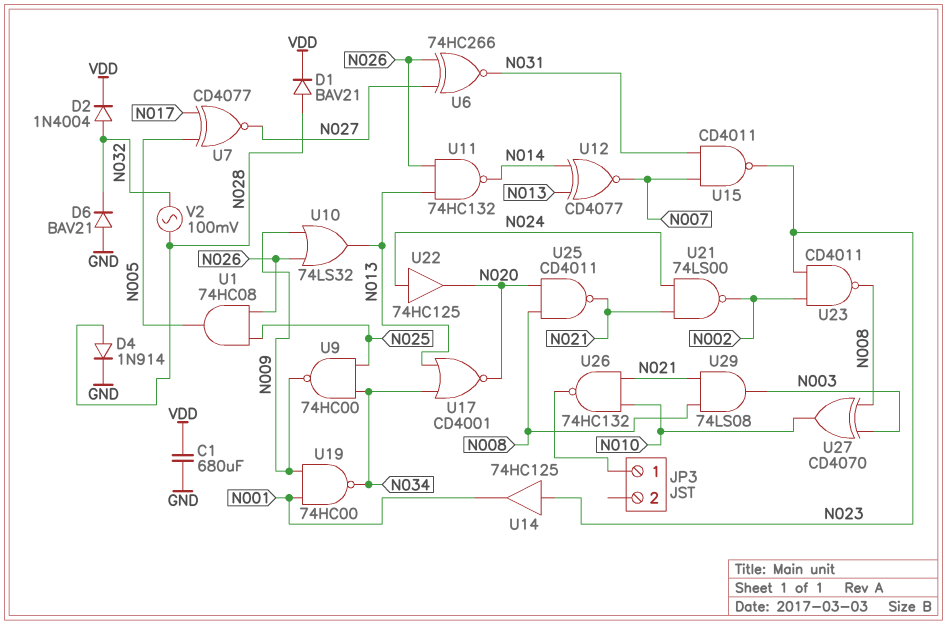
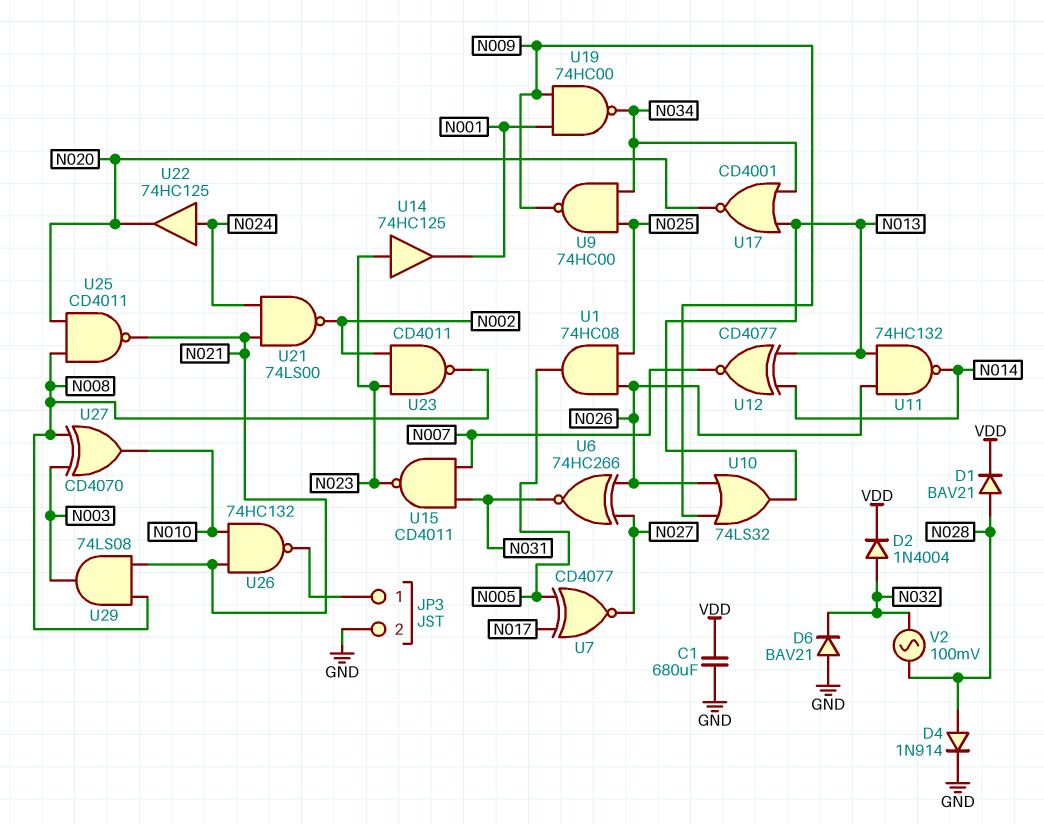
JP3 pin 2: none -> GND

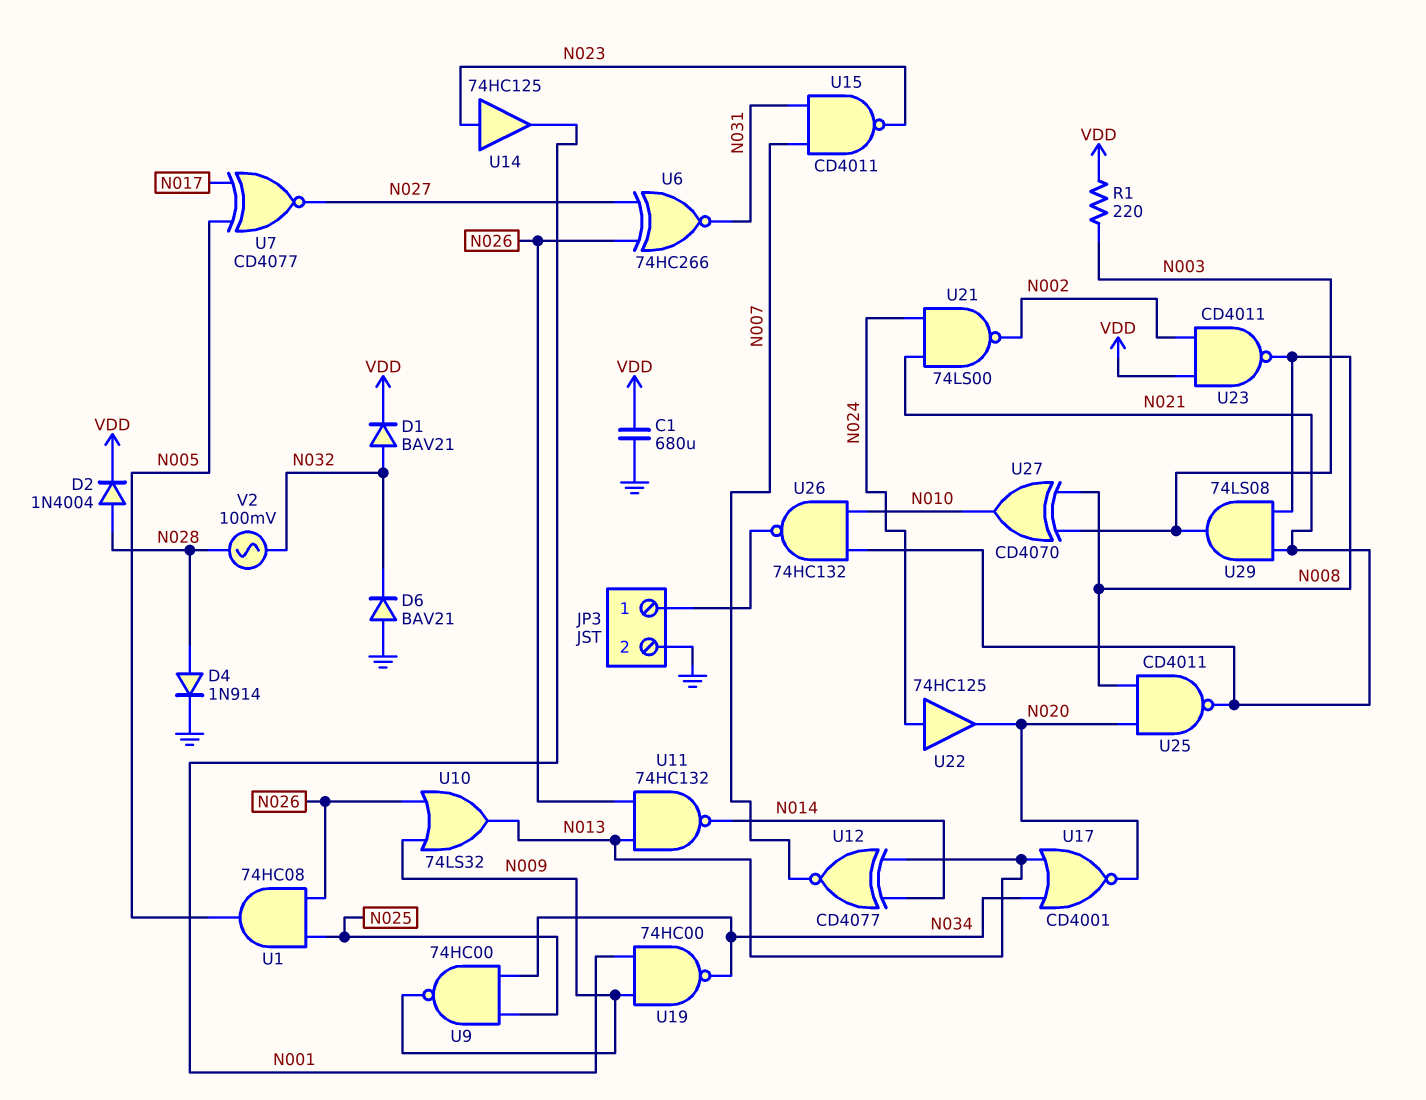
D1: diode BAV21 (A N028, K VDD) -> diode BAV21 (A N032, K VDD)
D2: diode 1N4004 (A N032, K VDD) -> diode 1N4004 (A N028, K VDD)
R1: none -> 220 (N003, VDD)
U23: NAND CD4011 (in N002, in N023, out N008) -> NAND CD4011 (in N002, in VDD, out N008)

